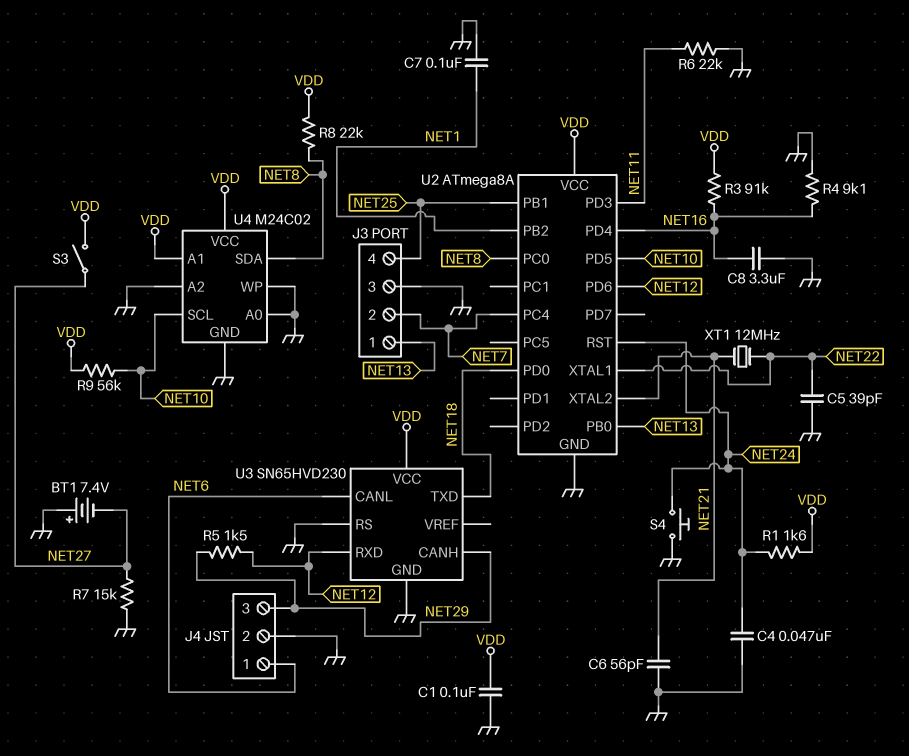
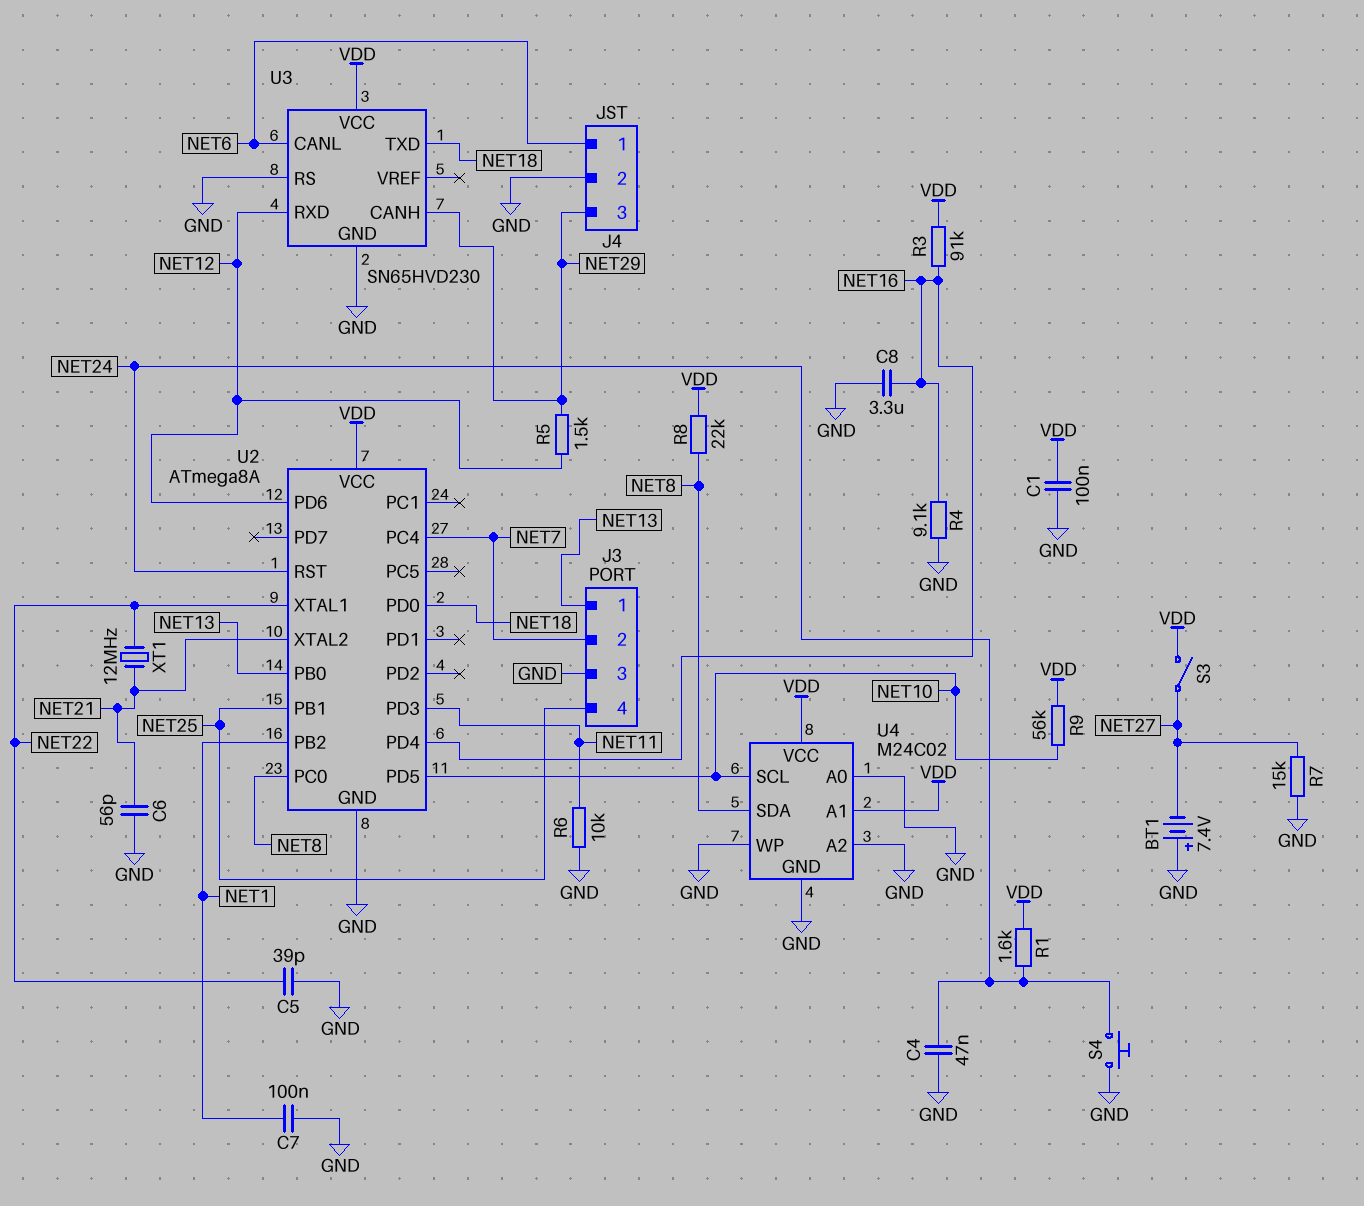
R6: 22k (GND, NET11) -> 10k (GND, NET11)

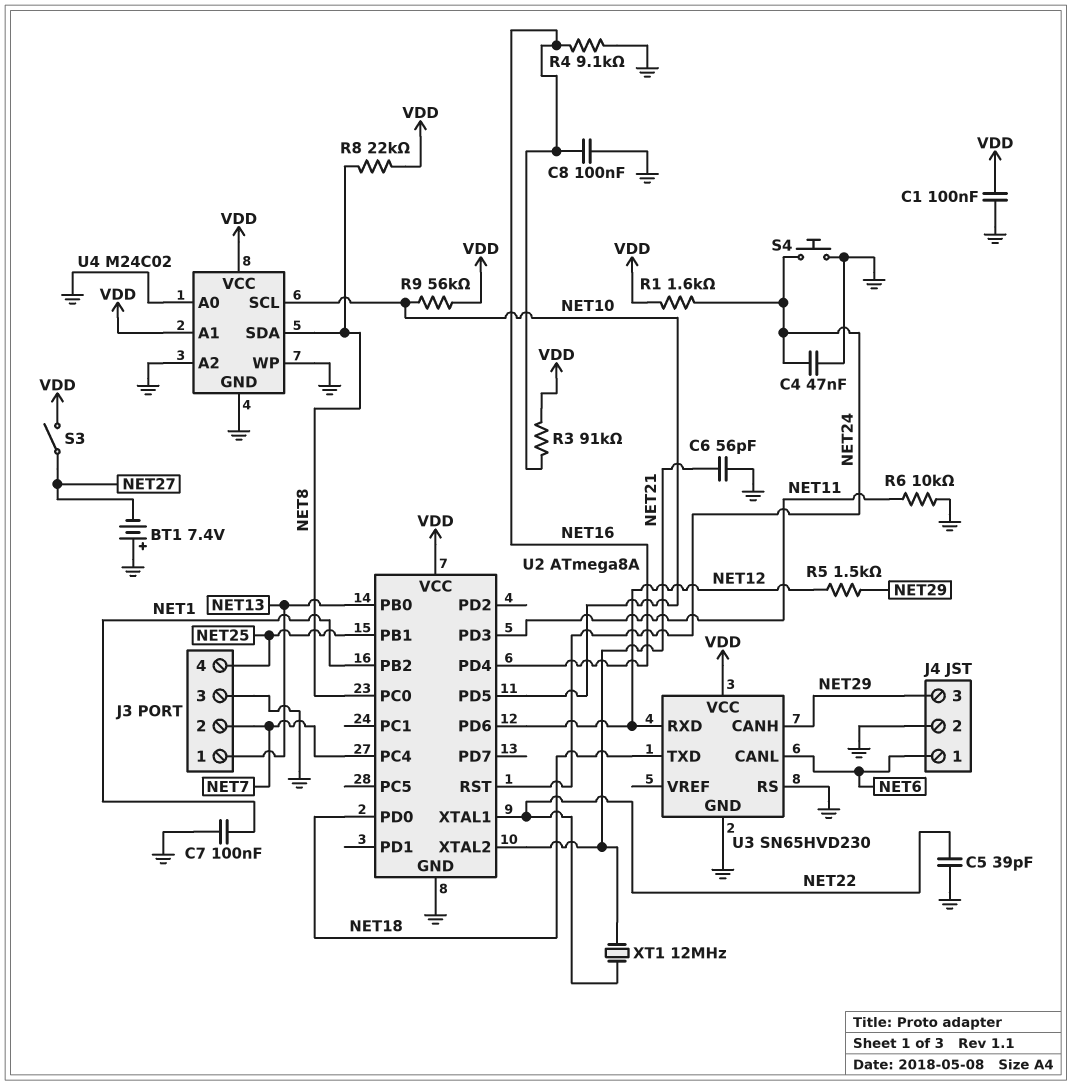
C8: 3.3uF (GND, NET16) -> 100nF (GND, NET16)
R7: 15k (GND, NET27) -> none

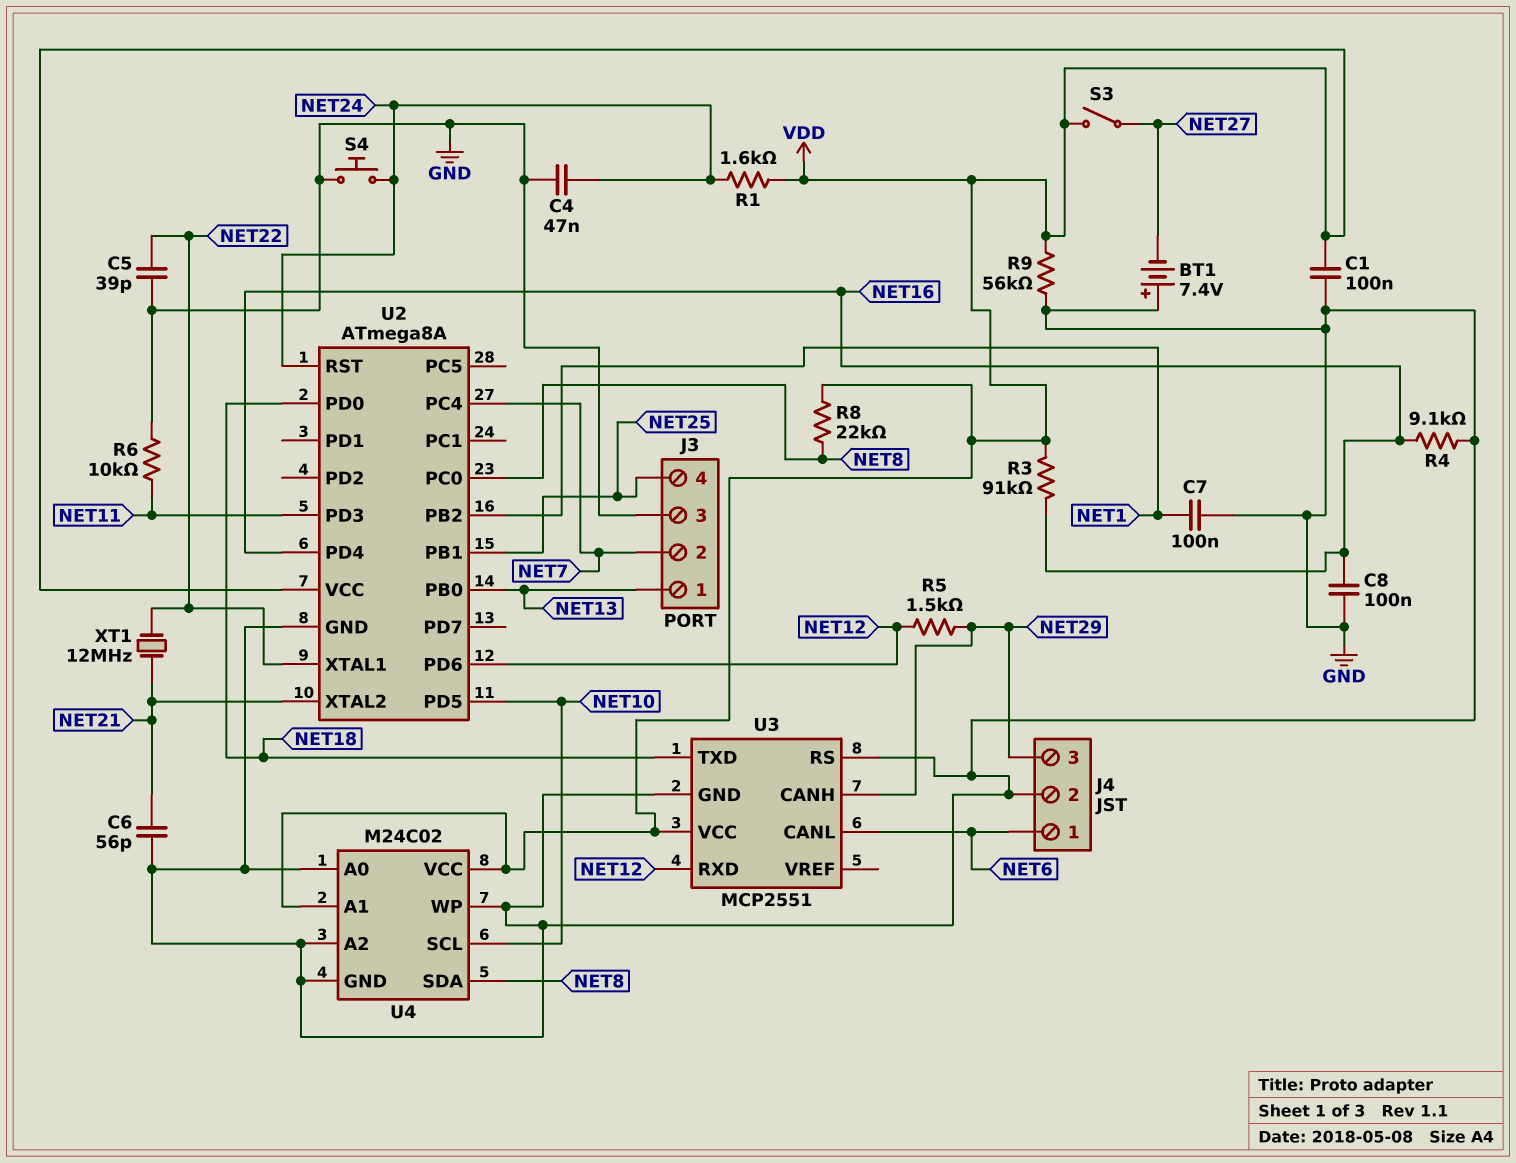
R9: 56k (NET10, VDD) -> 56k (GND, VDD)
U3: SN65HVD230 -> MCP2551

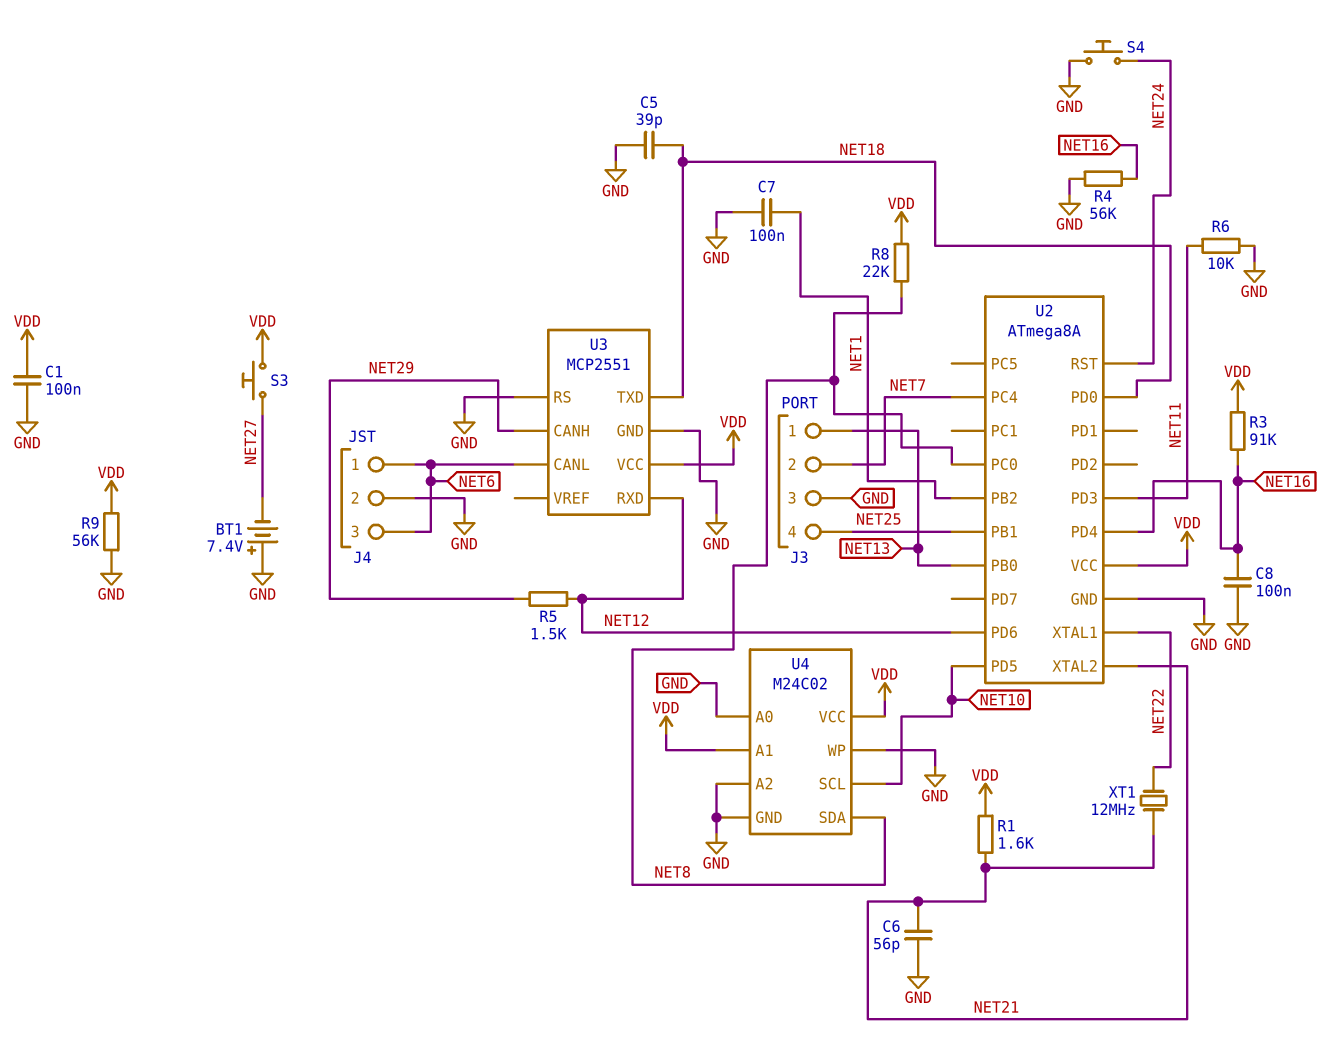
C4: 47nF (GND, NET24) -> none
C5: 39pF (GND, NET22) -> 39pF (GND, NET18)
J4 pin 3: NET29 -> NET6
R1: 1.6k (NET24, VDD) -> 1.6k (NET21, VDD)
R4: 9.1k (GND, NET16) -> 56k (GND, NET16)
S3: switch (NET27, VDD) -> button (NET27, VDD)

